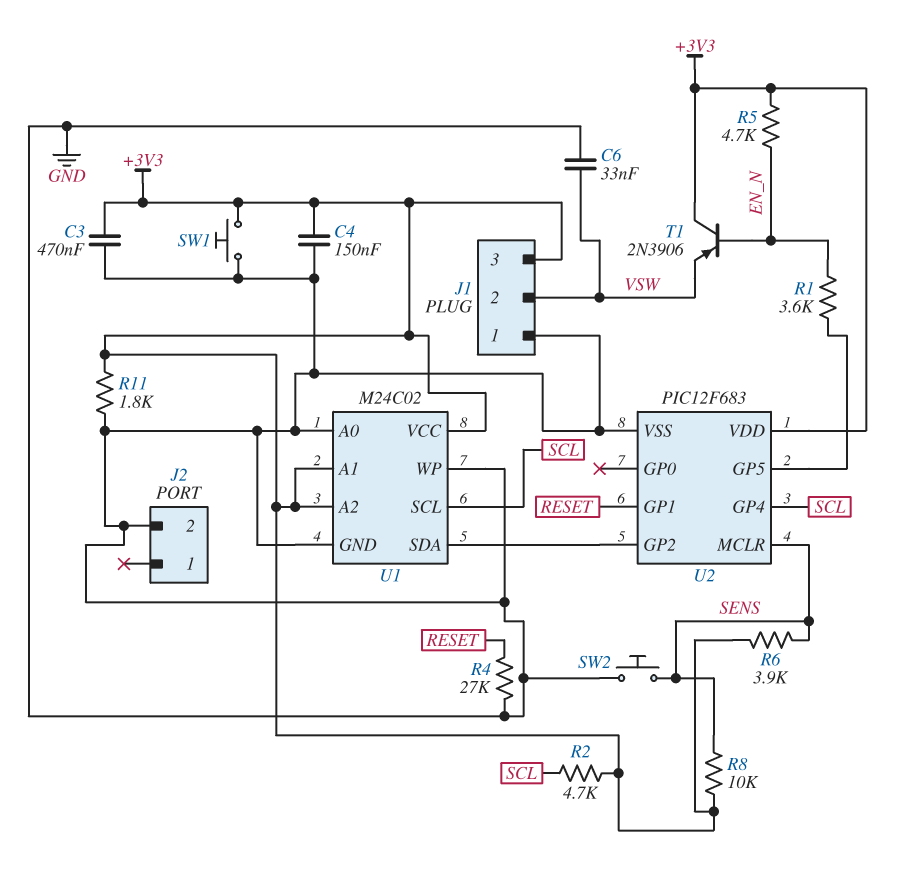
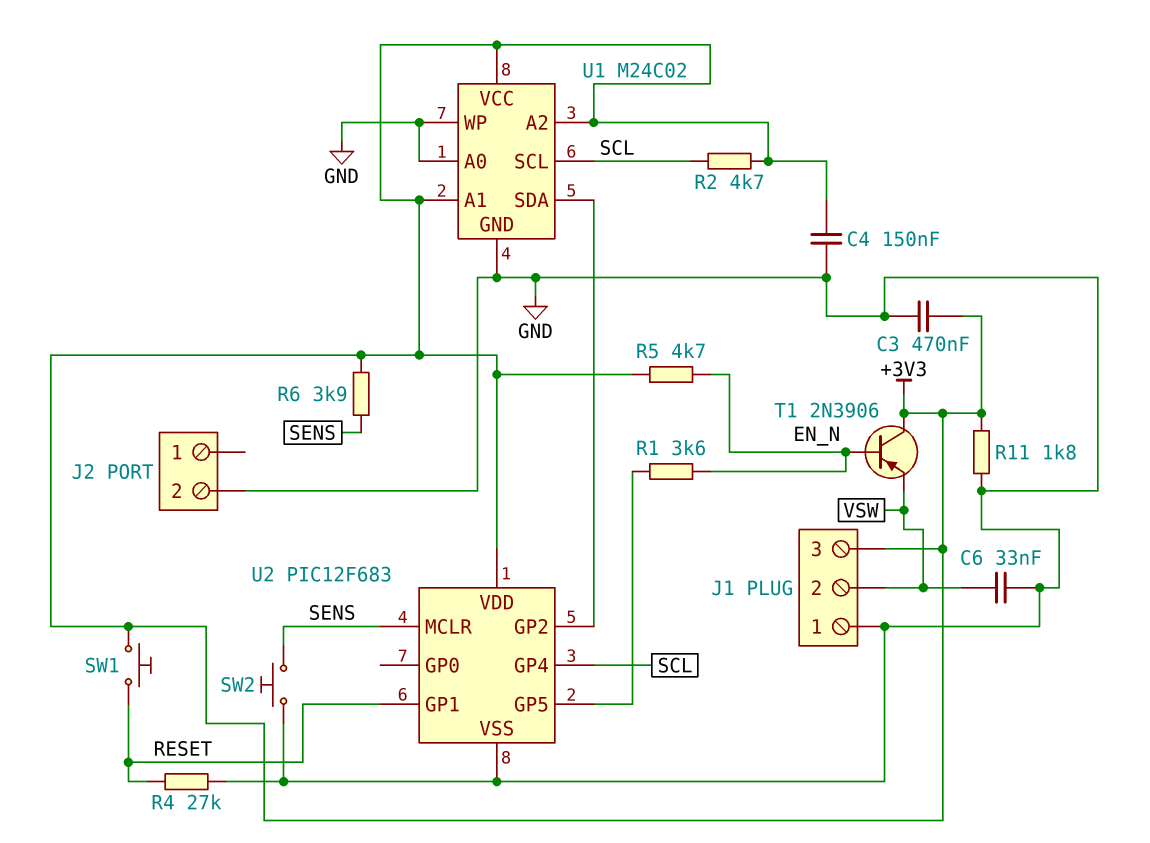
R8: 10k (+3V3, SENS) -> none
SW1: button (+3V3, GND) -> button (+3V3, RESET)

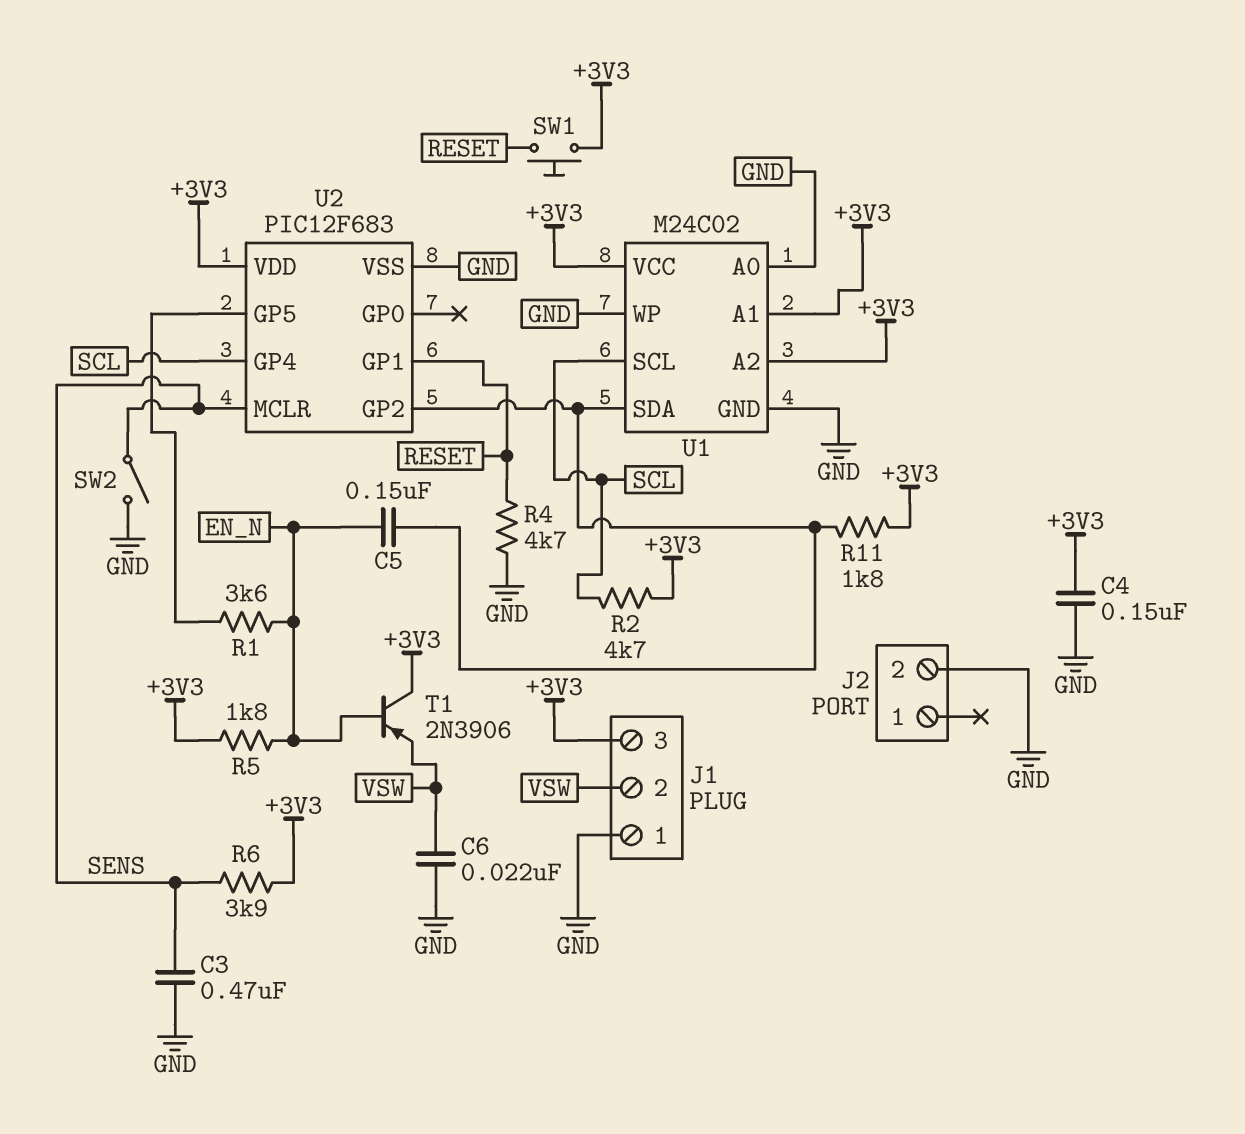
C3: 470nF (+3V3, GND) -> 470nF (GND, SENS)
C5: none -> 150nF (EN_N, U1/SDA)
C6: 33nF (GND, VSW) -> 22nF (GND, VSW)
R4: 27k (GND, RESET) -> 4.7k (GND, RESET)
R5: 4.7k (+3V3, EN_N) -> 1.8k (+3V3, EN_N)
R11: 1.8k (+3V3, GND) -> 1.8k (+3V3, U1/SDA)
SW2: button (GND, SENS) -> switch (GND, SENS)

